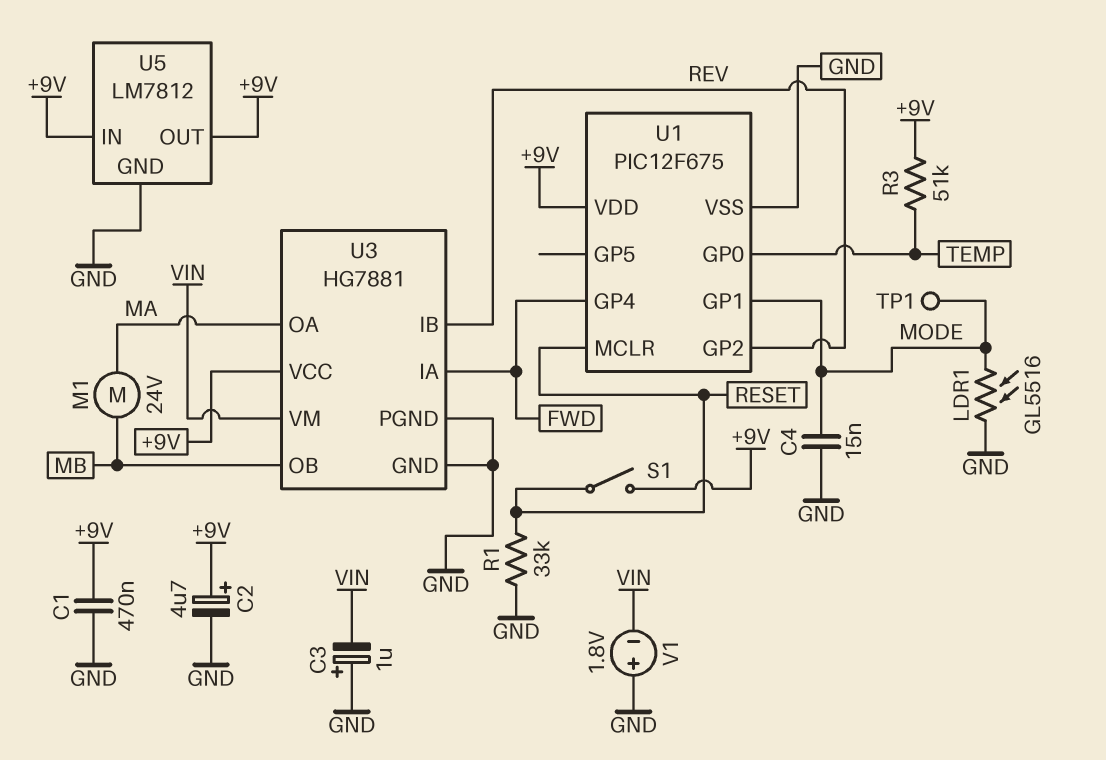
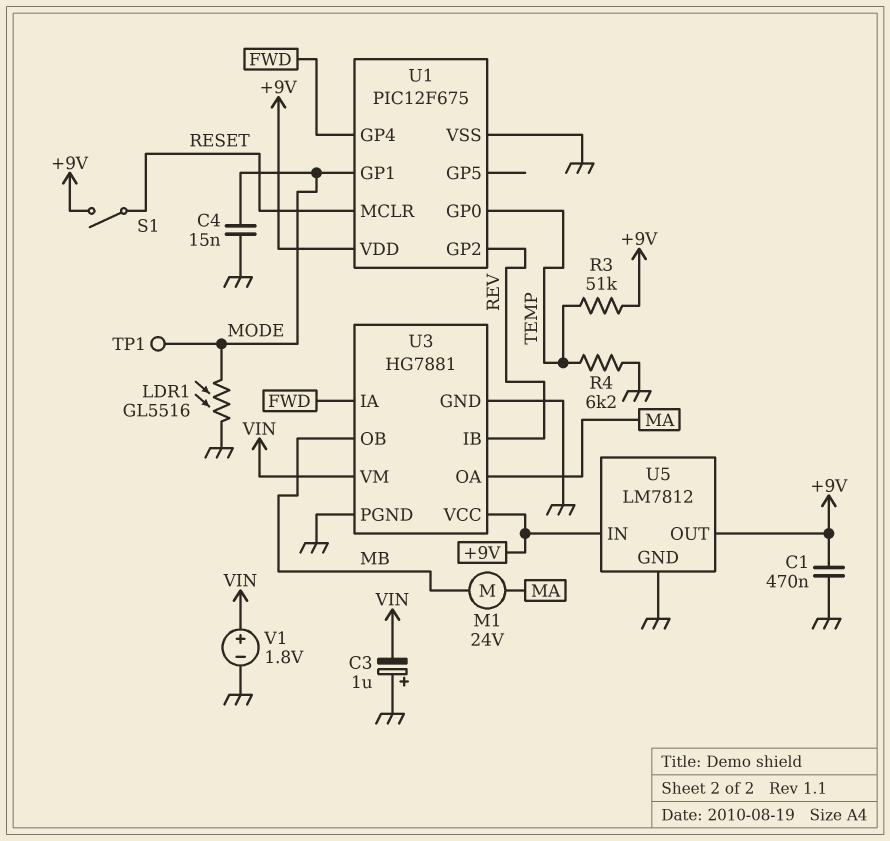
C2: 4.7uF (plus +9V, minus GND) -> none
R1: 33k (GND, RESET) -> none
R4: none -> 6.2k (GND, TEMP)
V1: 1.8V (plus GND, minus VIN) -> 1.8V (plus VIN, minus GND)

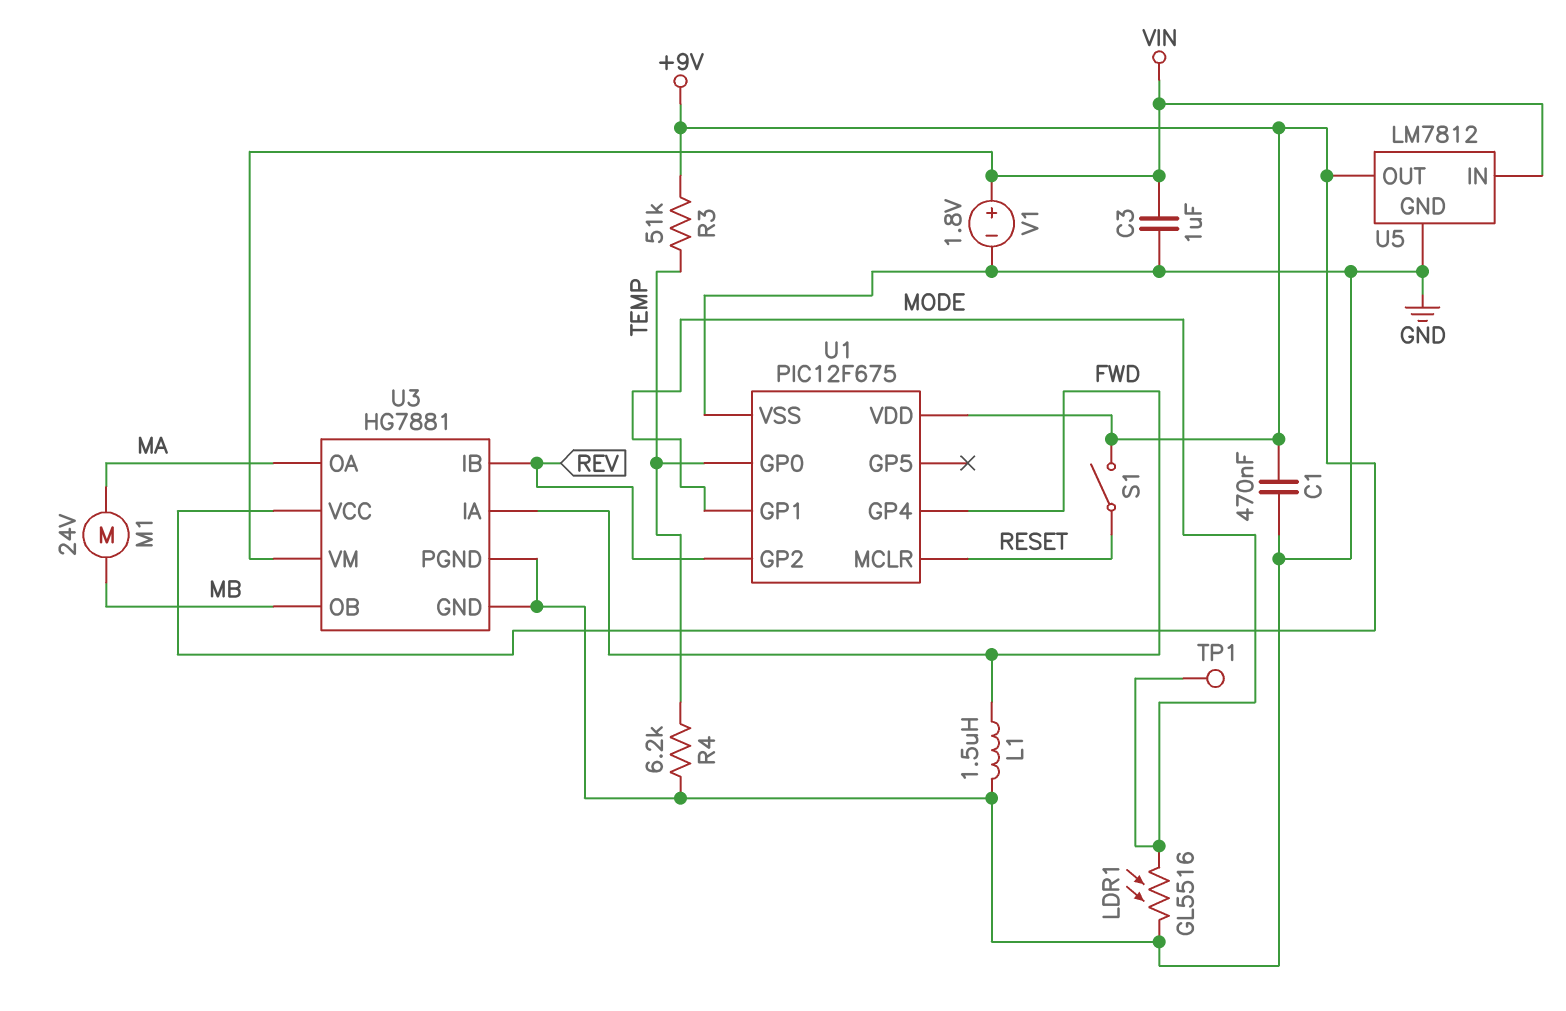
C3: 1uF (plus GND, minus VIN) -> 1uF (GND, VIN)
C4: 15nF (GND, MODE) -> none
L1: none -> 1.5uH (FWD, GND)
U5 pin IN: +9V -> VIN

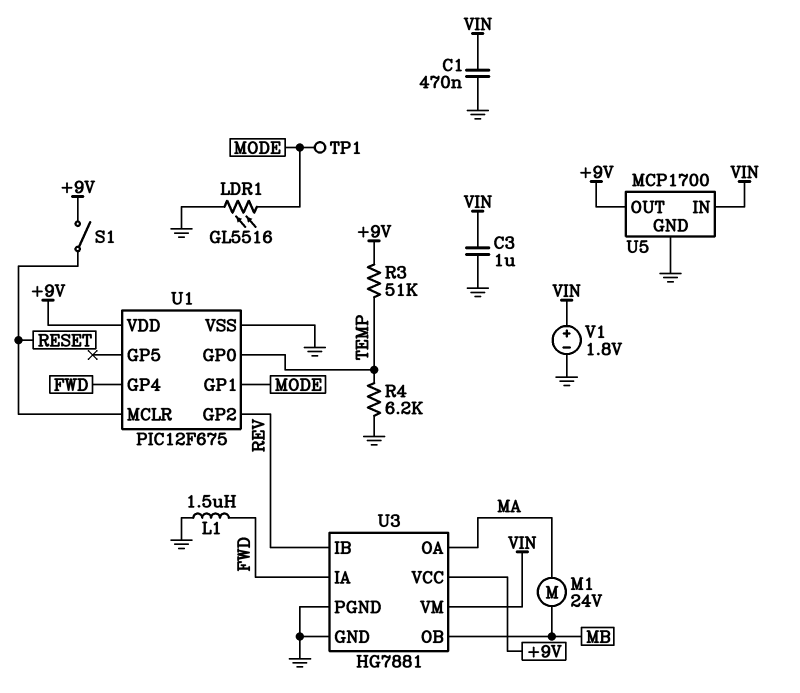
C1: 470nF (+9V, GND) -> 470nF (GND, VIN)
U5: LM7812 -> MCP1700

